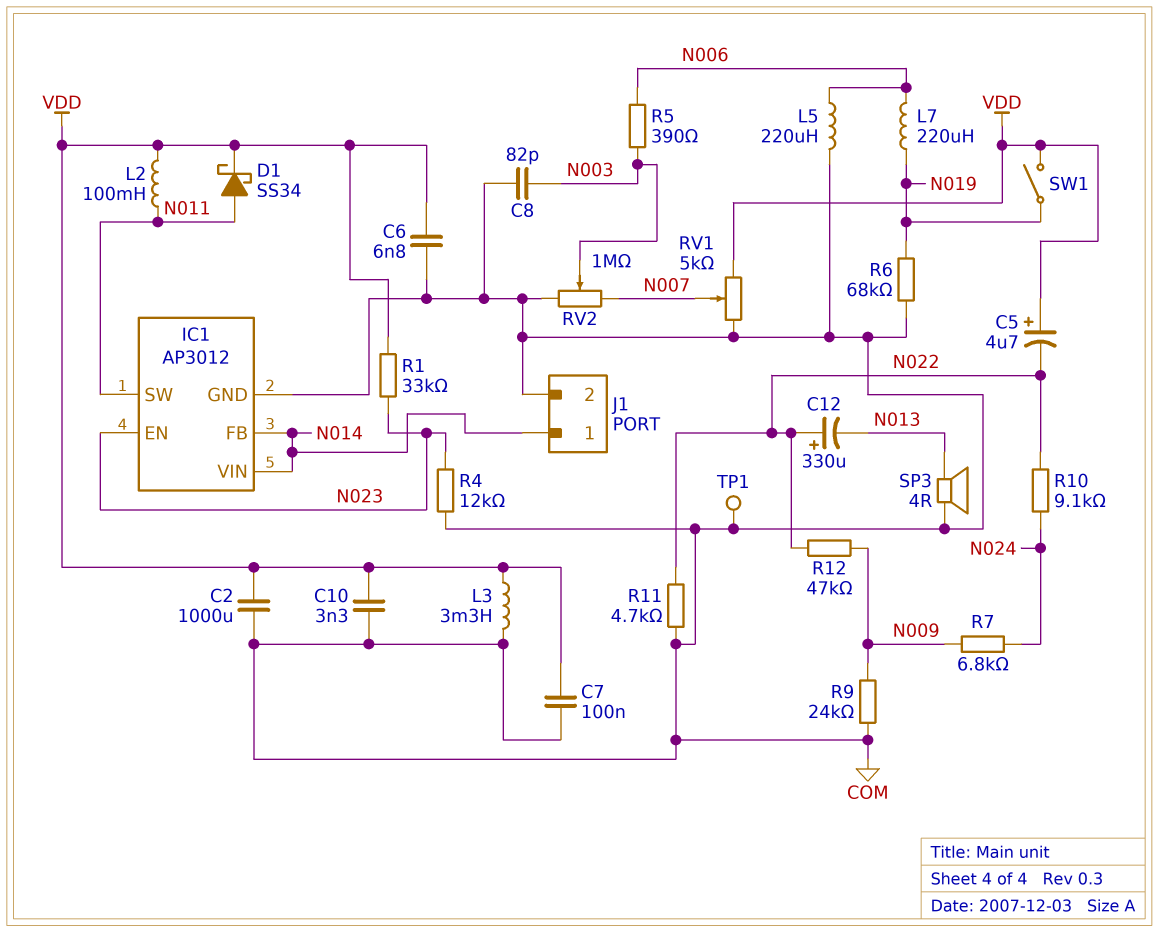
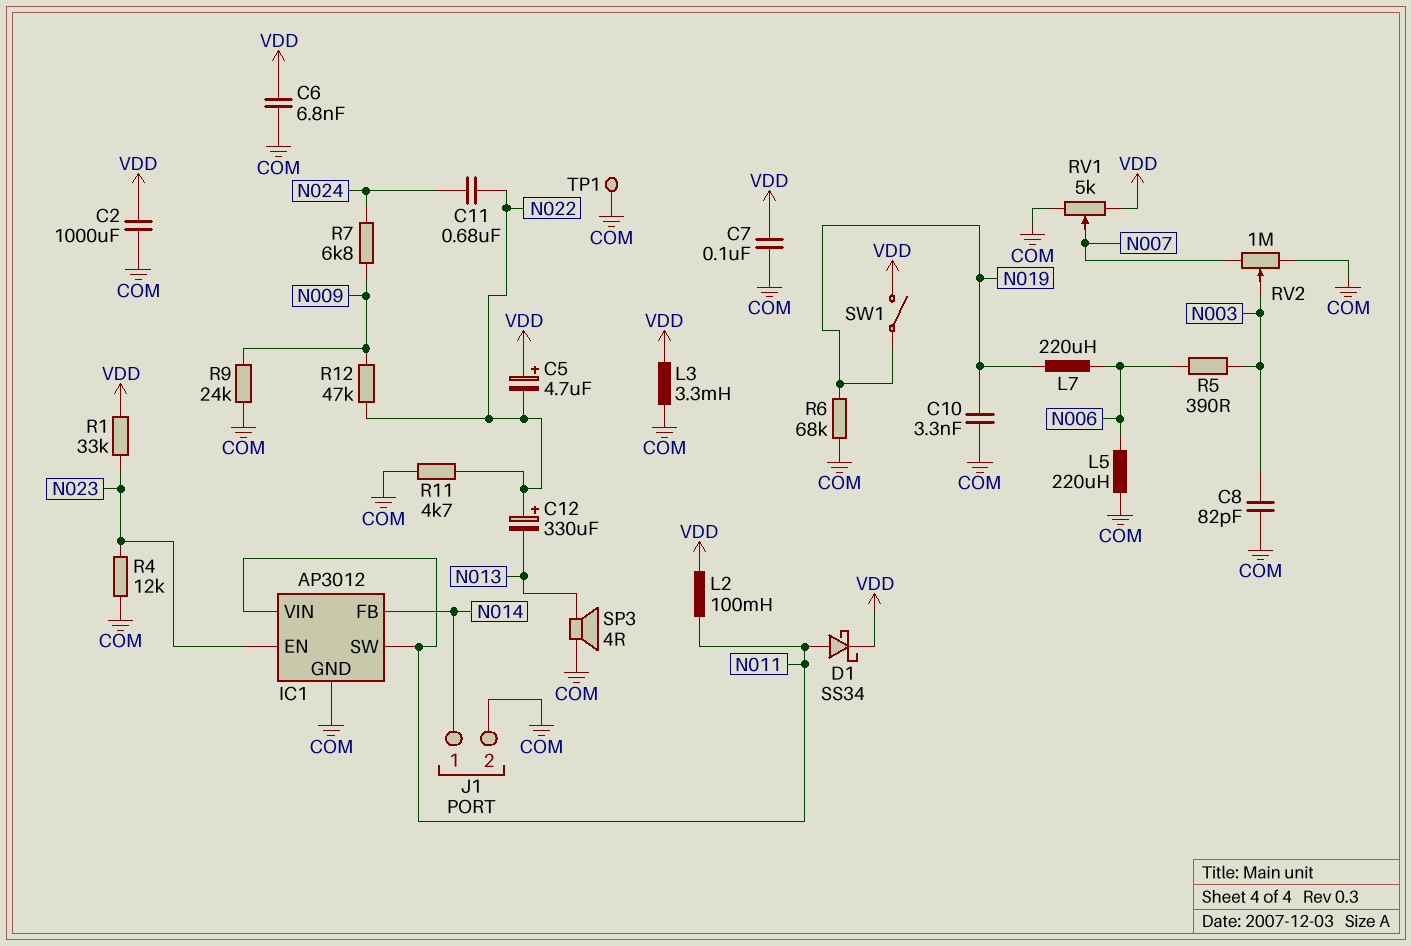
C10: 3.3nF (COM, VDD) -> 3.3nF (COM, N019)
C11: none -> 680nF (N022, N024)
IC1 pin VIN: N014 -> N011
R10: 9.1k (N022, N024) -> none

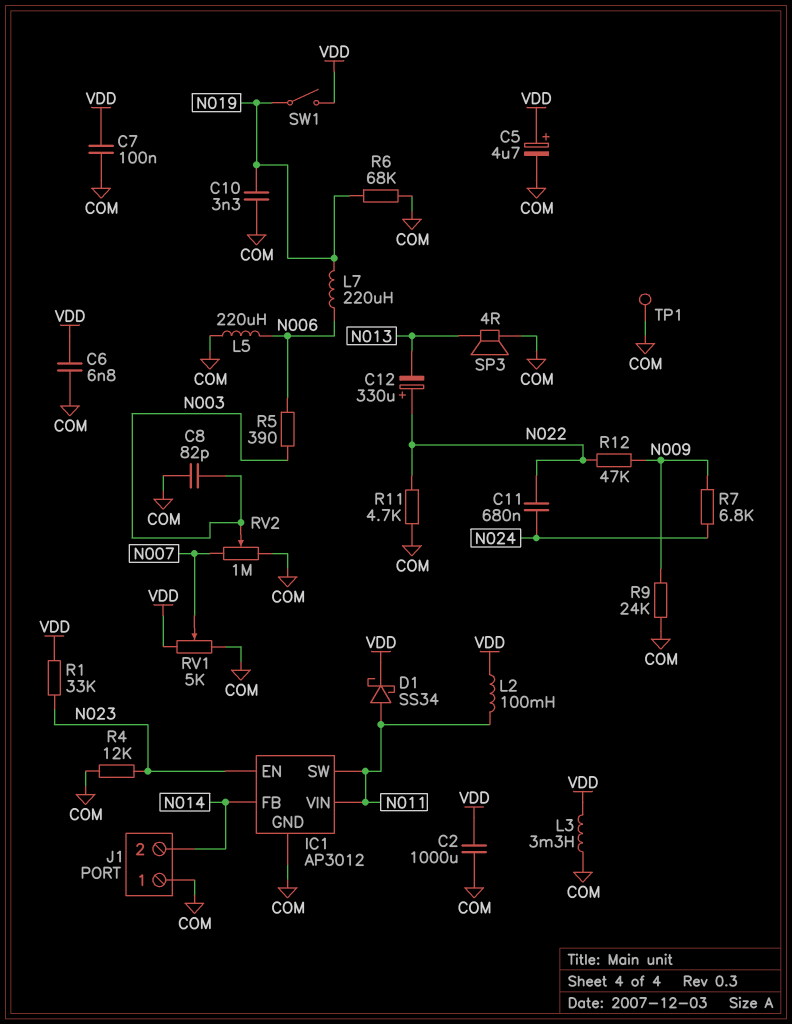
C5: 4.7uF (plus VDD, minus N022) -> 4.7uF (plus VDD, minus COM)
J1 pin 1: N014 -> COM
J1 pin 2: COM -> N014

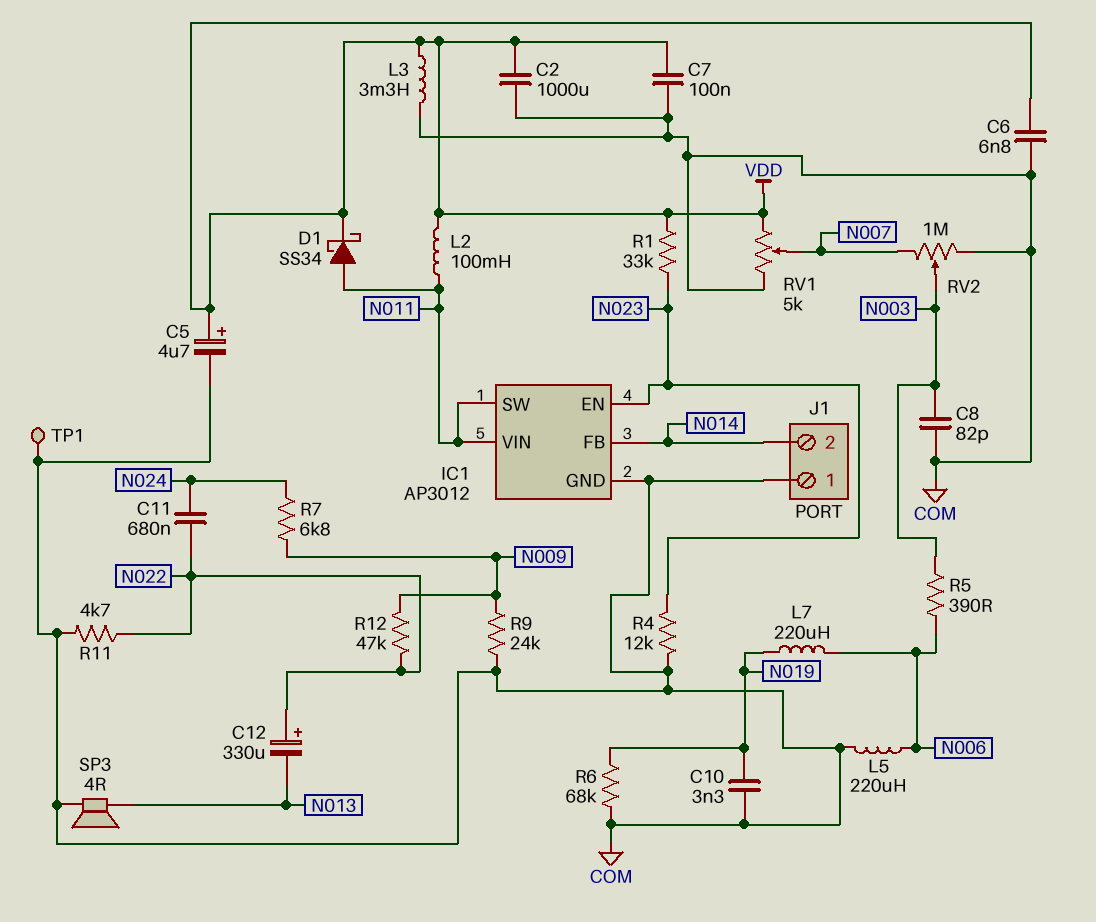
SW1: switch (N019, VDD) -> none

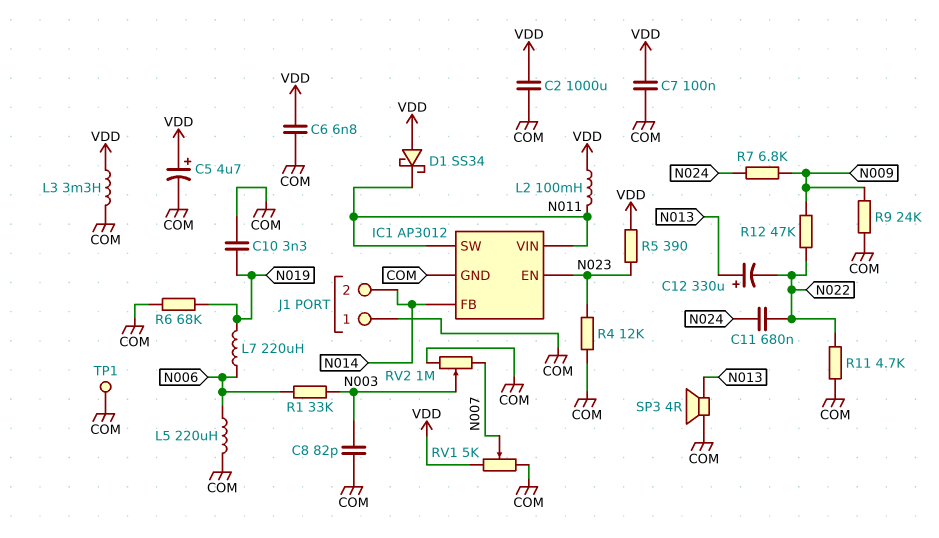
C12: 330uF (plus N022, minus N013) -> 330uF (plus N013, minus N022)
D1: schottky SS34 (A N011, K VDD) -> schottky SS34 (A VDD, K N011)
R1: 33k (N023, VDD) -> 33k (N003, N006)
R5: 390 (N003, N006) -> 390 (N023, VDD)

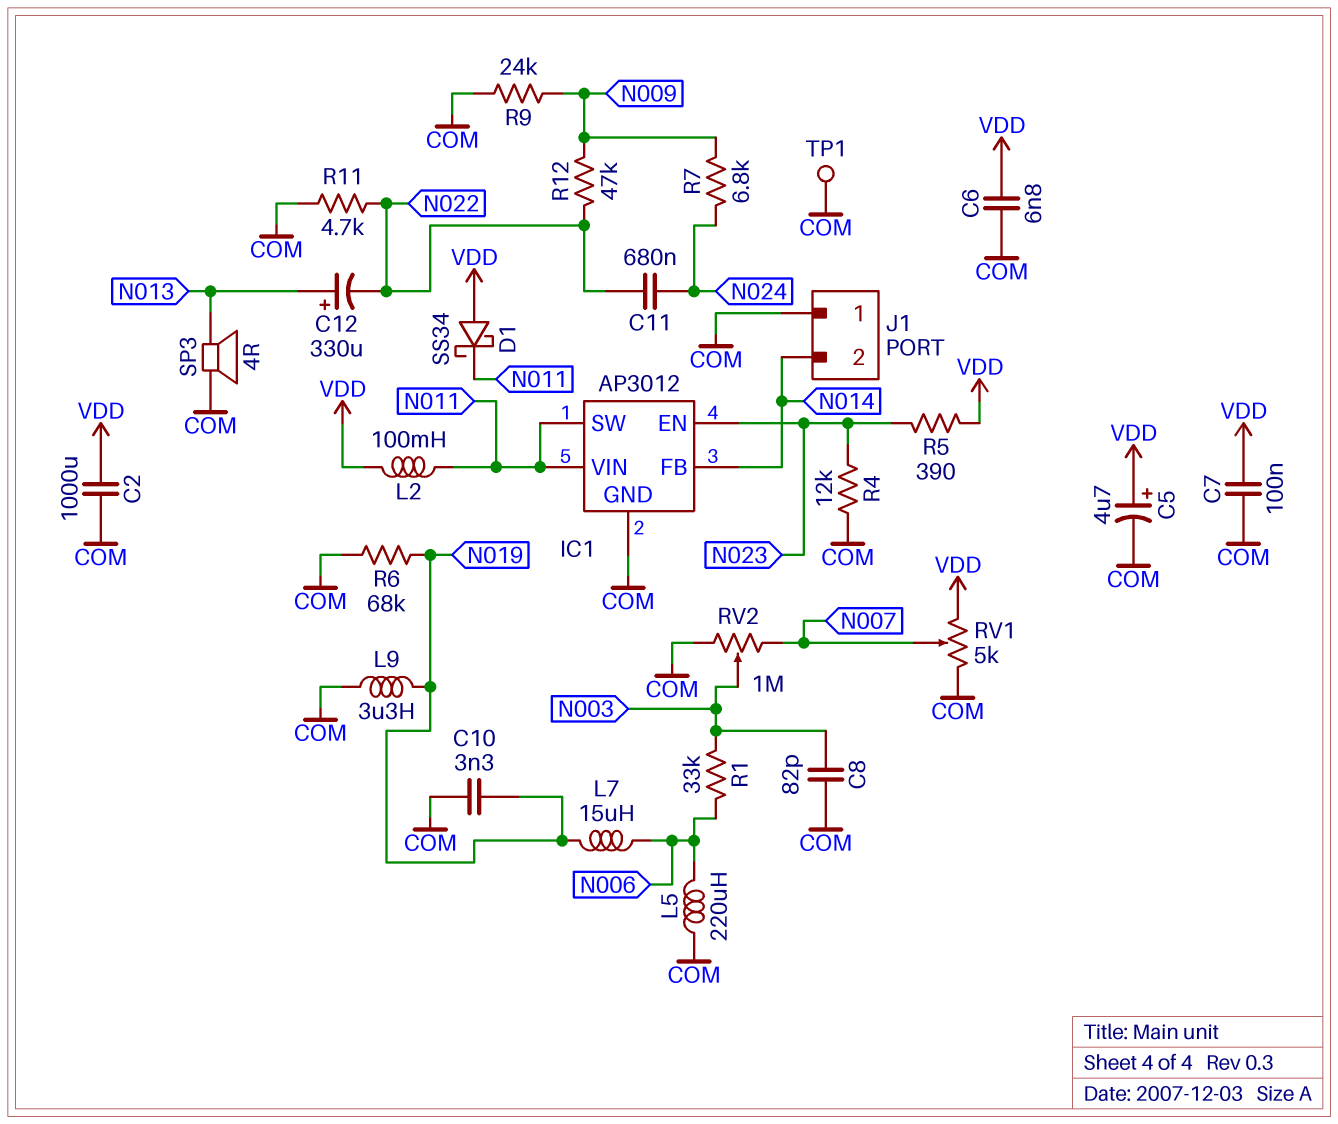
L3: 3.3mH (COM, VDD) -> none
L7: 220uH (N006, N019) -> 15uH (N006, N019)
L9: none -> 3.3uH (COM, N019)

